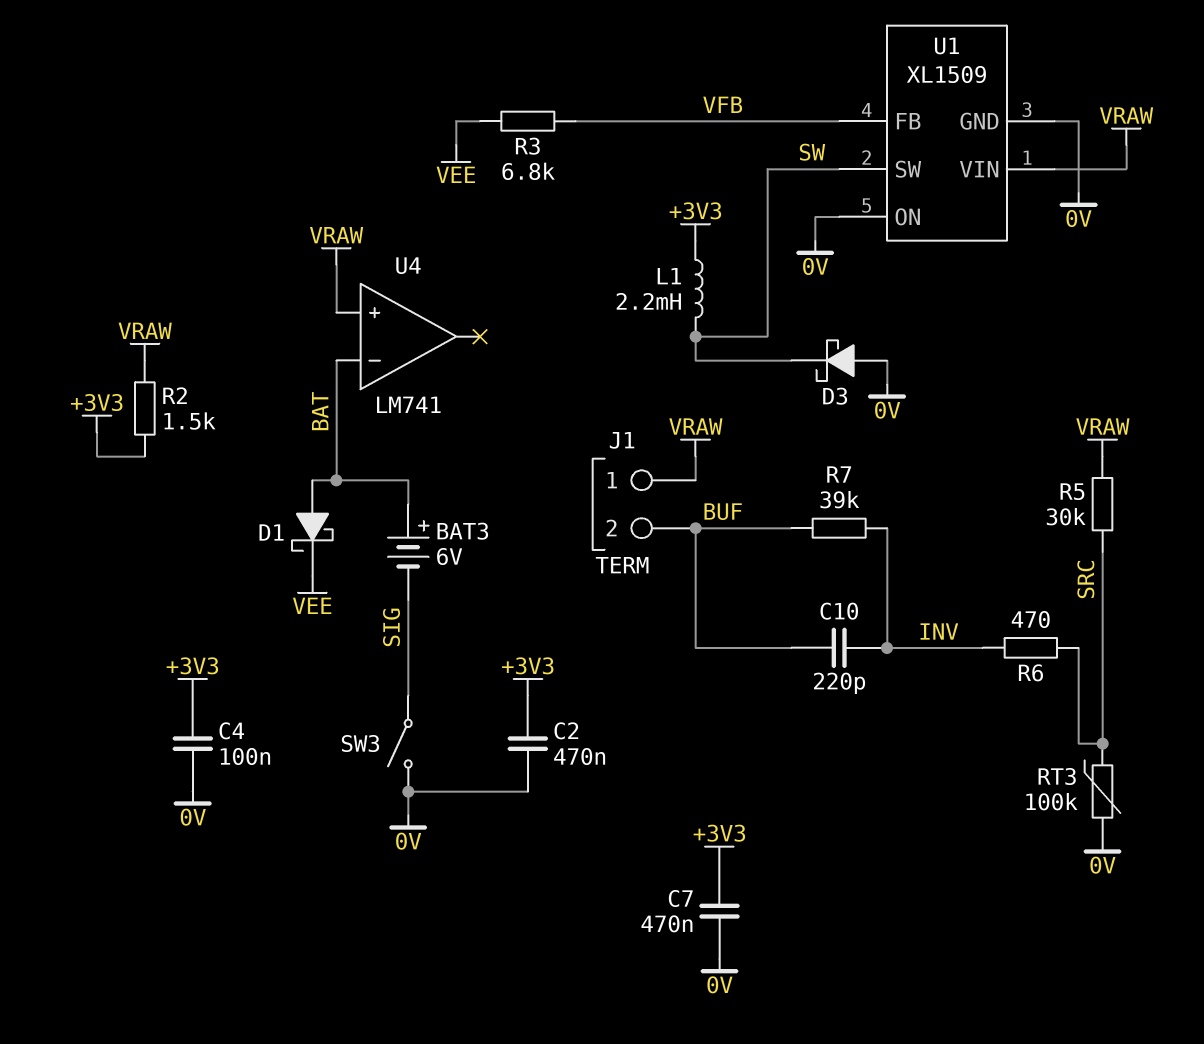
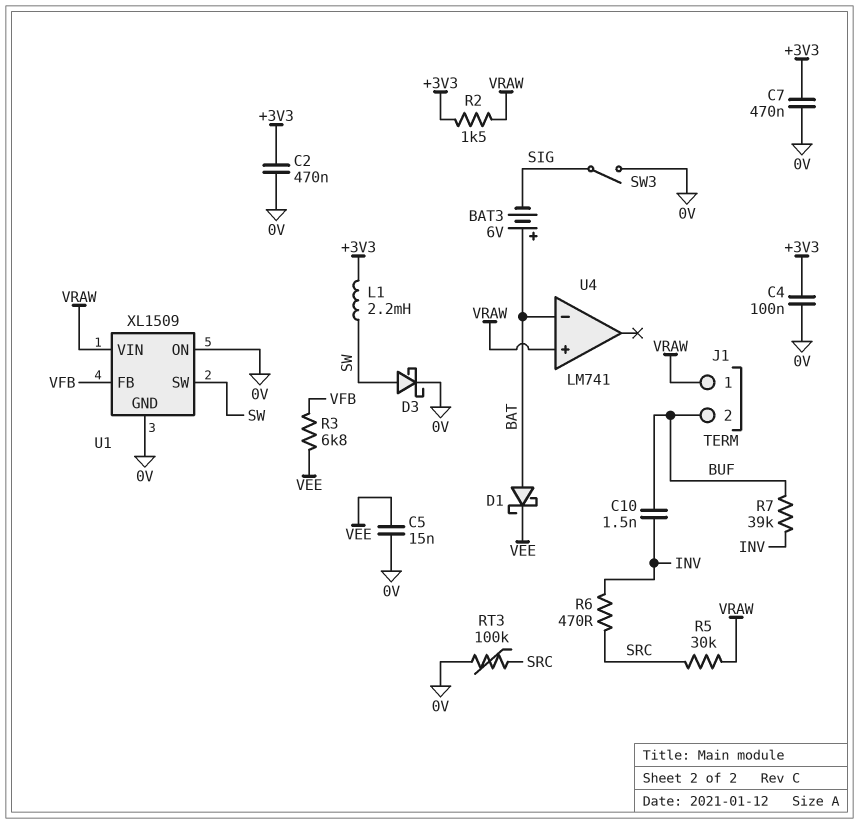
C5: none -> 15nF (0V, VEE)
C10: 220pF (BUF, INV) -> 1.5nF (BUF, INV)
D3: schottky (A 0V, K SW) -> schottky (A SW, K 0V)

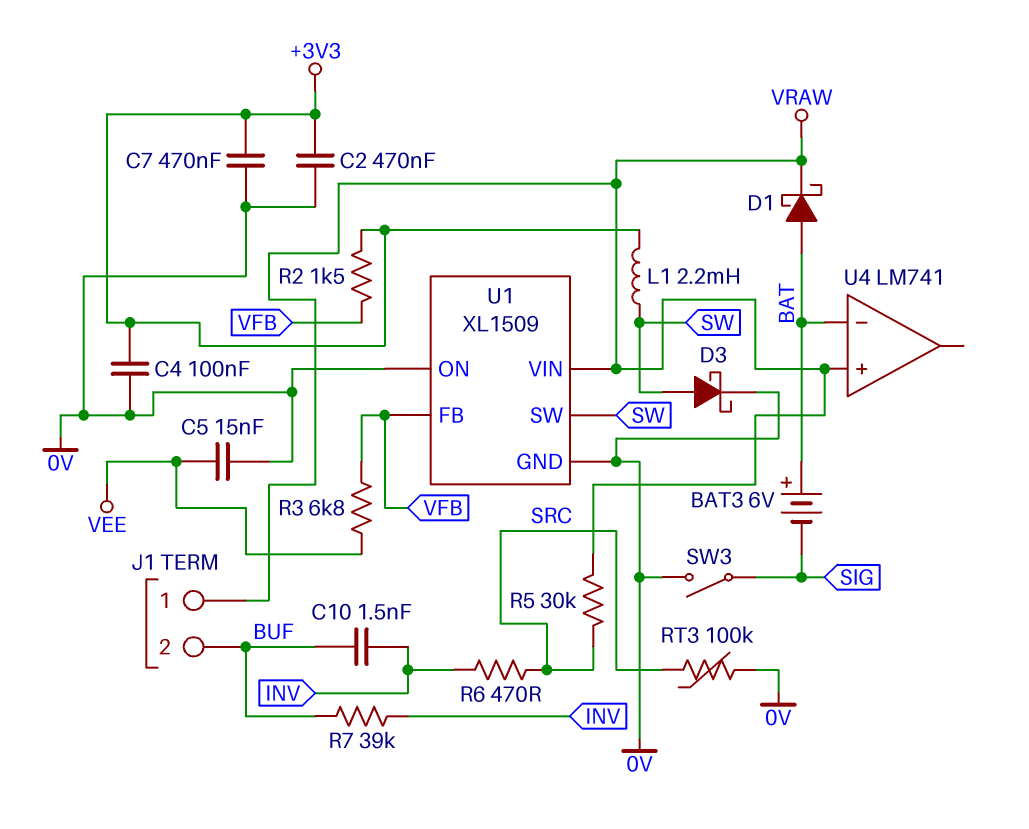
D1: schottky (A BAT, K VEE) -> schottky (A BAT, K VRAW)
R2: 1.5k (+3V3, VRAW) -> 1.5k (+3V3, VFB)

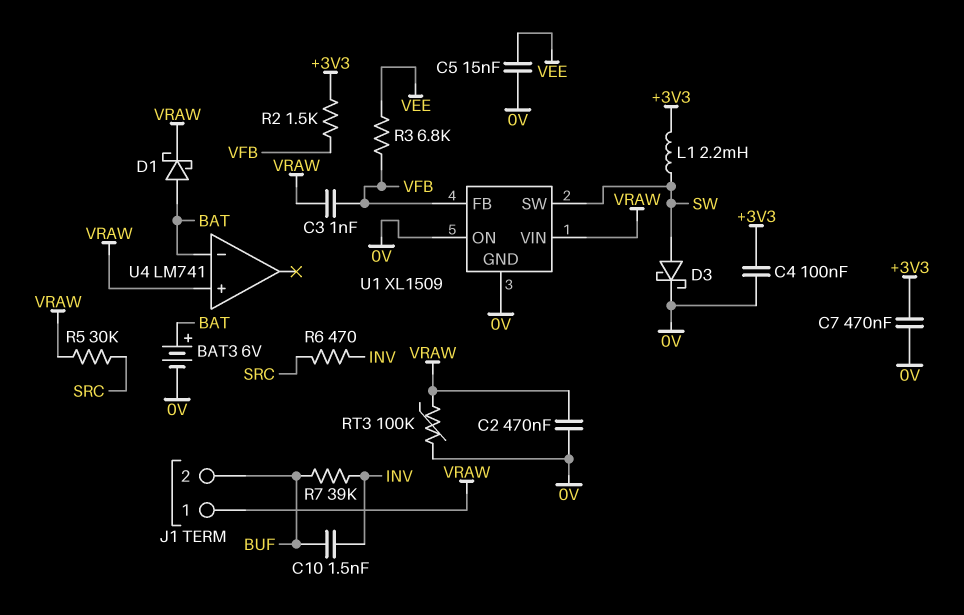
BAT3: 6V (plus BAT, minus SIG) -> 6V (plus BAT, minus 0V)
C2: 470nF (+3V3, 0V) -> 470nF (0V, VRAW)
C3: none -> 1nF (VFB, VRAW)
RT3: 100k (0V, SRC) -> 100k (0V, VRAW)
SW3: switch (0V, SIG) -> none

